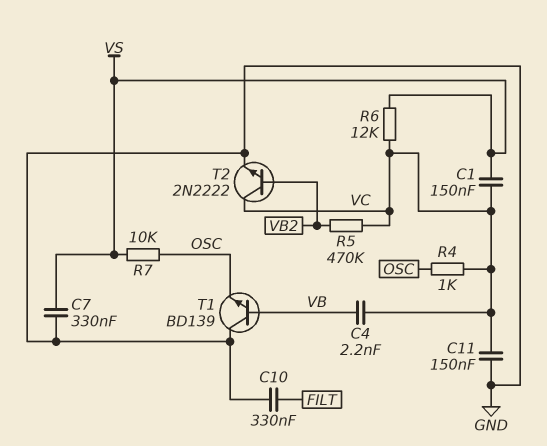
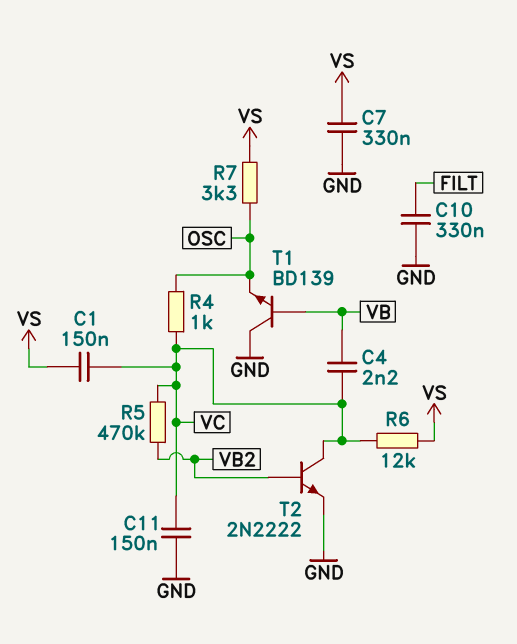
R7: 10k (OSC, VS) -> 3.3k (OSC, VS)

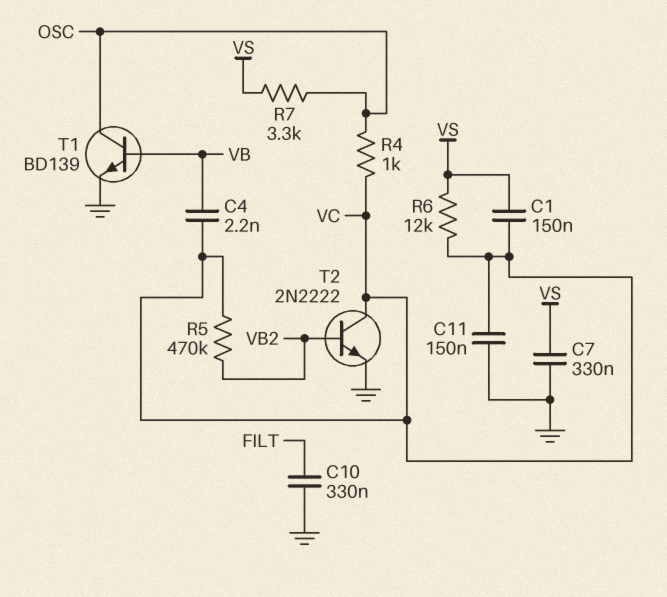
T1: NPN BD139 (B VB, C GND, E OSC) -> NPN BD139 (B VB, C OSC, E GND)

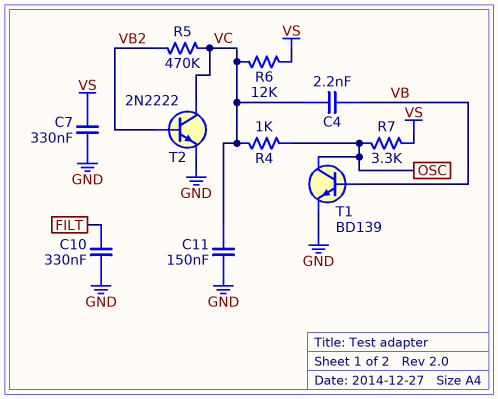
C1: 150nF (VC, VS) -> none

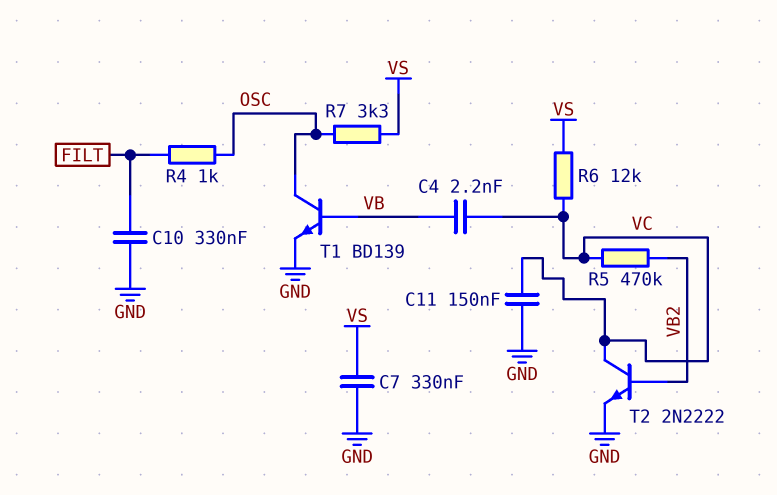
R4: 1k (OSC, VC) -> 1k (FILT, OSC)

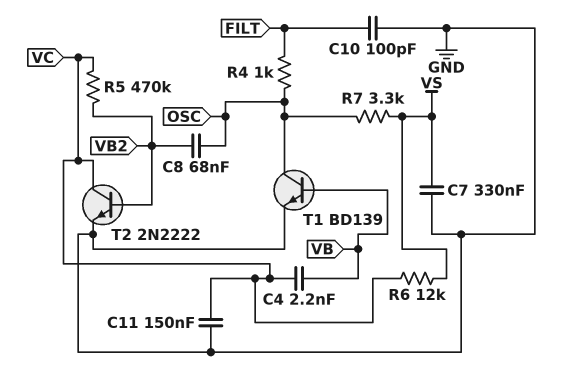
C8: none -> 68nF (OSC, VB2)
C10: 330nF (FILT, GND) -> 100pF (FILT, GND)

